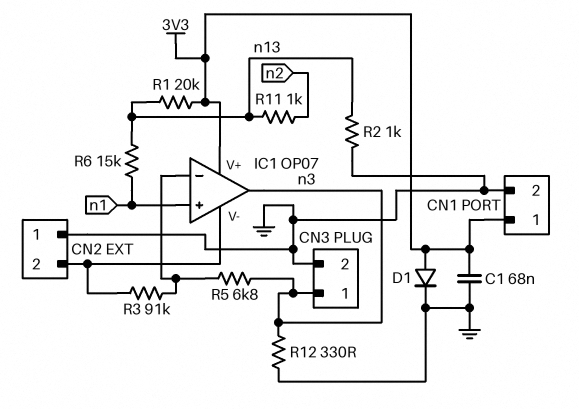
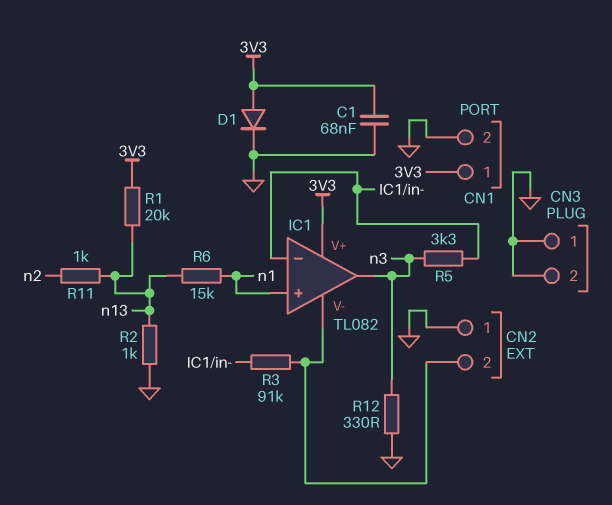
CN3 pin 1: n3 -> GND
IC1: OP07 -> TL082
R5: 6.8k (IC1/in-, n3) -> 3.3k (IC1/in-, n3)

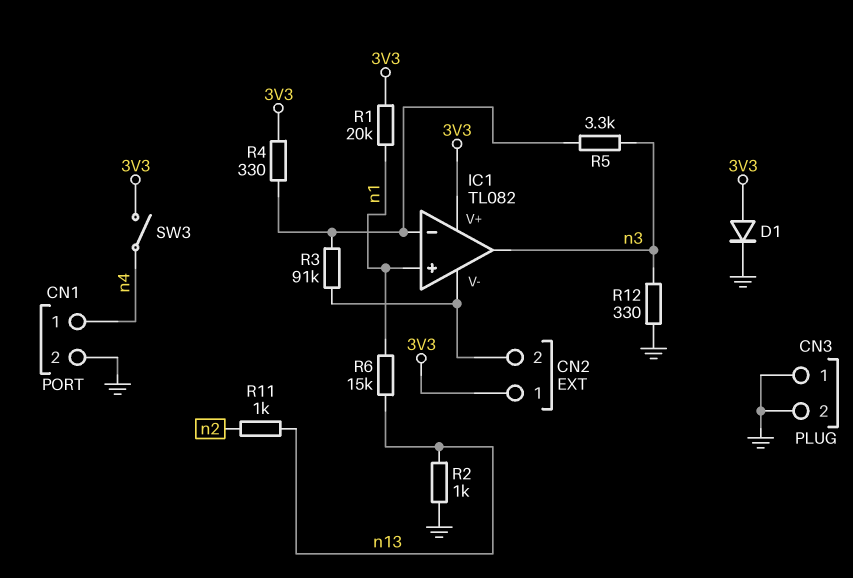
C1: 68nF (3V3, GND) -> none
CN1 pin 1: 3V3 -> n4
CN2 pin 1: GND -> 3V3
R1: 20k (3V3, n13) -> 20k (3V3, n1)
R4: none -> 330 (3V3, IC1/in-)
SW3: none -> switch (3V3, n4)

